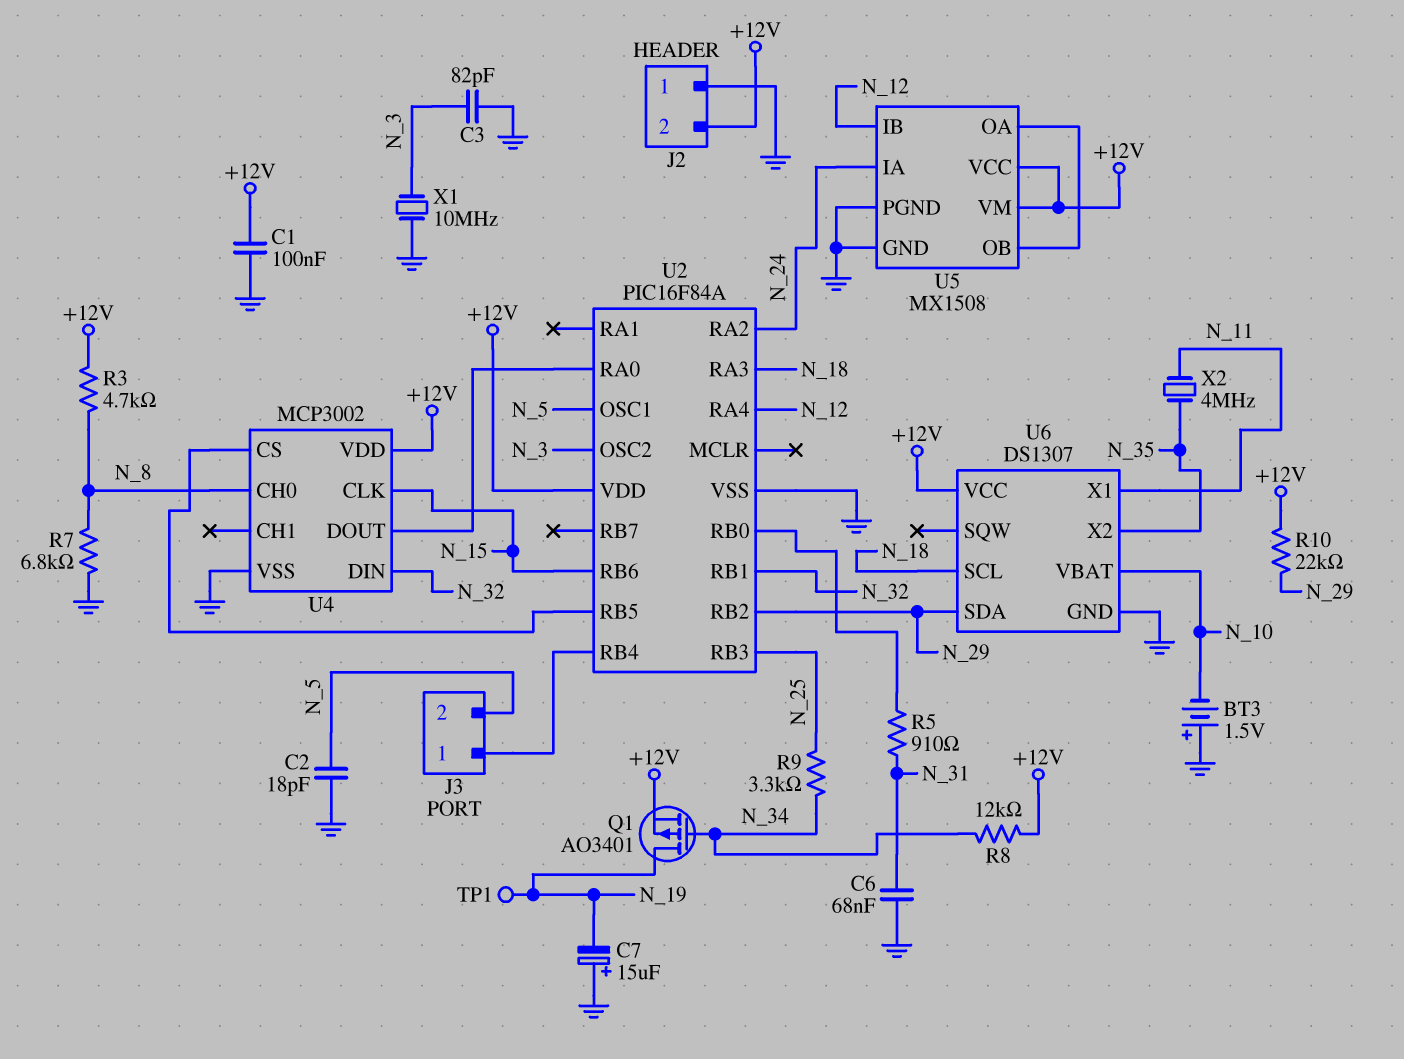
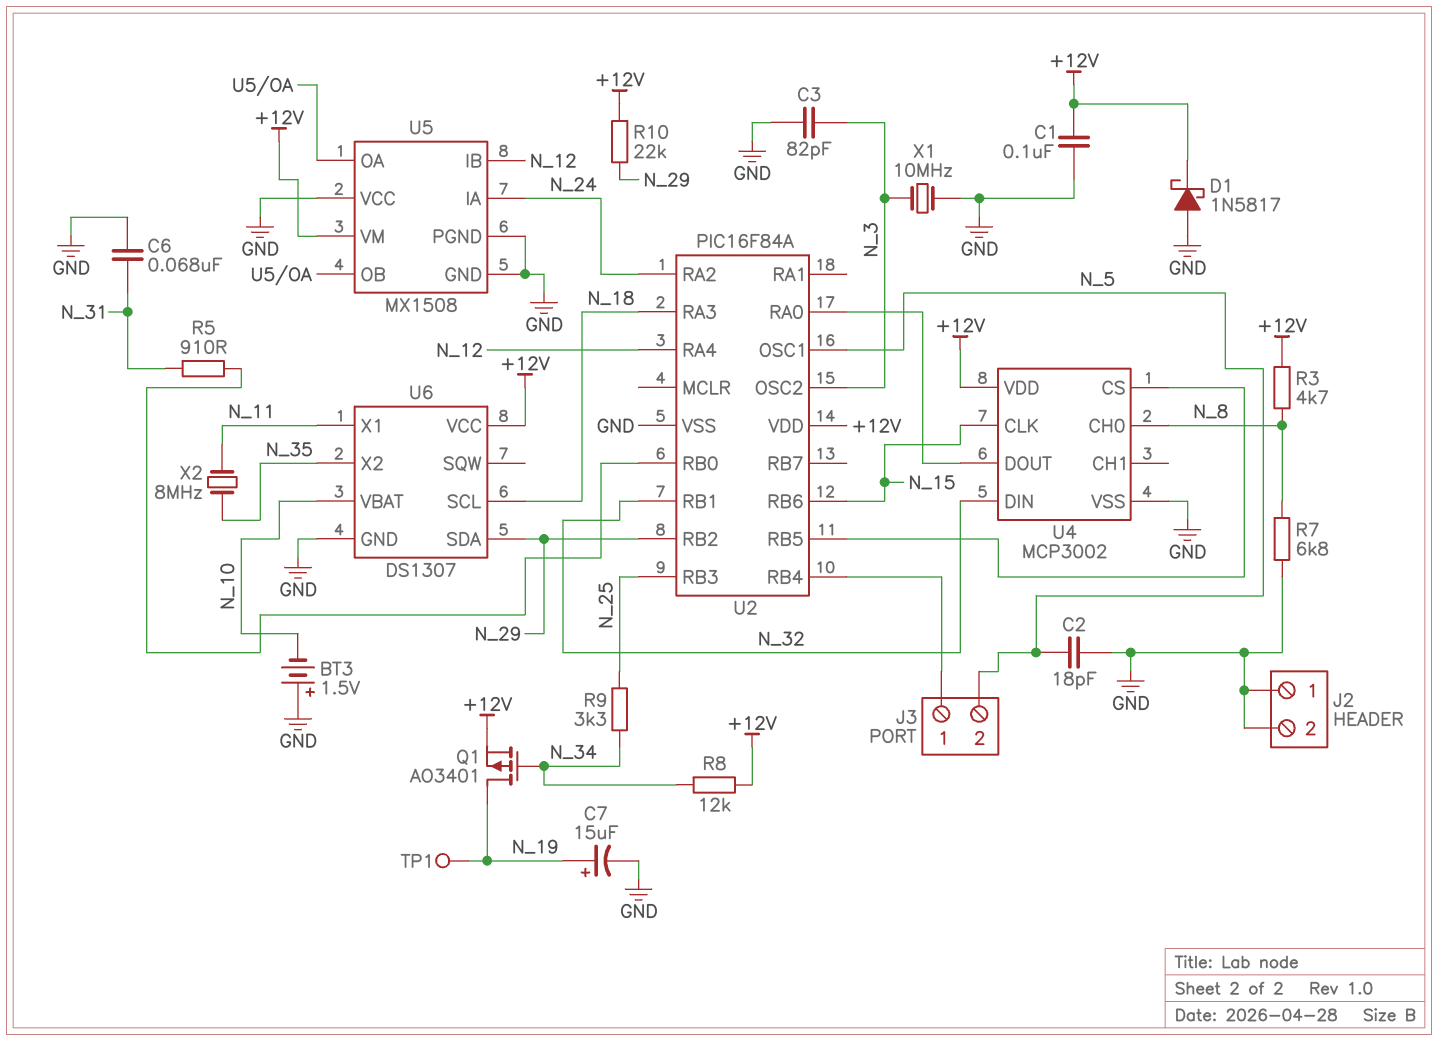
C7: 15uF (plus GND, minus N_19) -> 15uF (plus N_19, minus GND)
D1: none -> schottky 1N5817 (A GND, K +12V)
J2 pin 2: +12V -> GND
U5 pin VCC: +12V -> GND
X2: 4MHz (N_11, N_35) -> 8MHz (N_11, N_35)

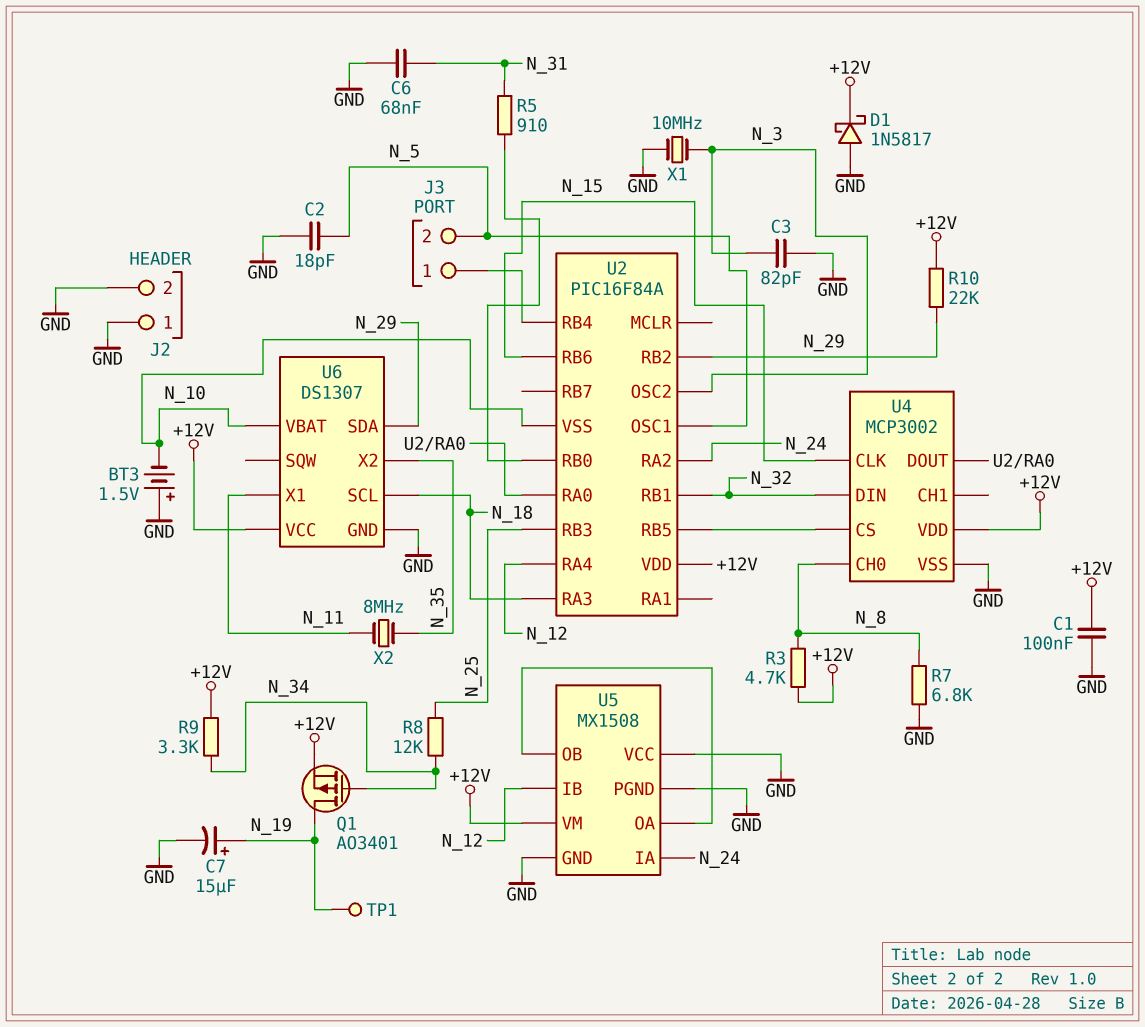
R8: 12k (+12V, N_34) -> 12k (N_25, N_34)
R9: 3.3k (N_25, N_34) -> 3.3k (+12V, N_34)
U2 pin VSS: GND -> N_10

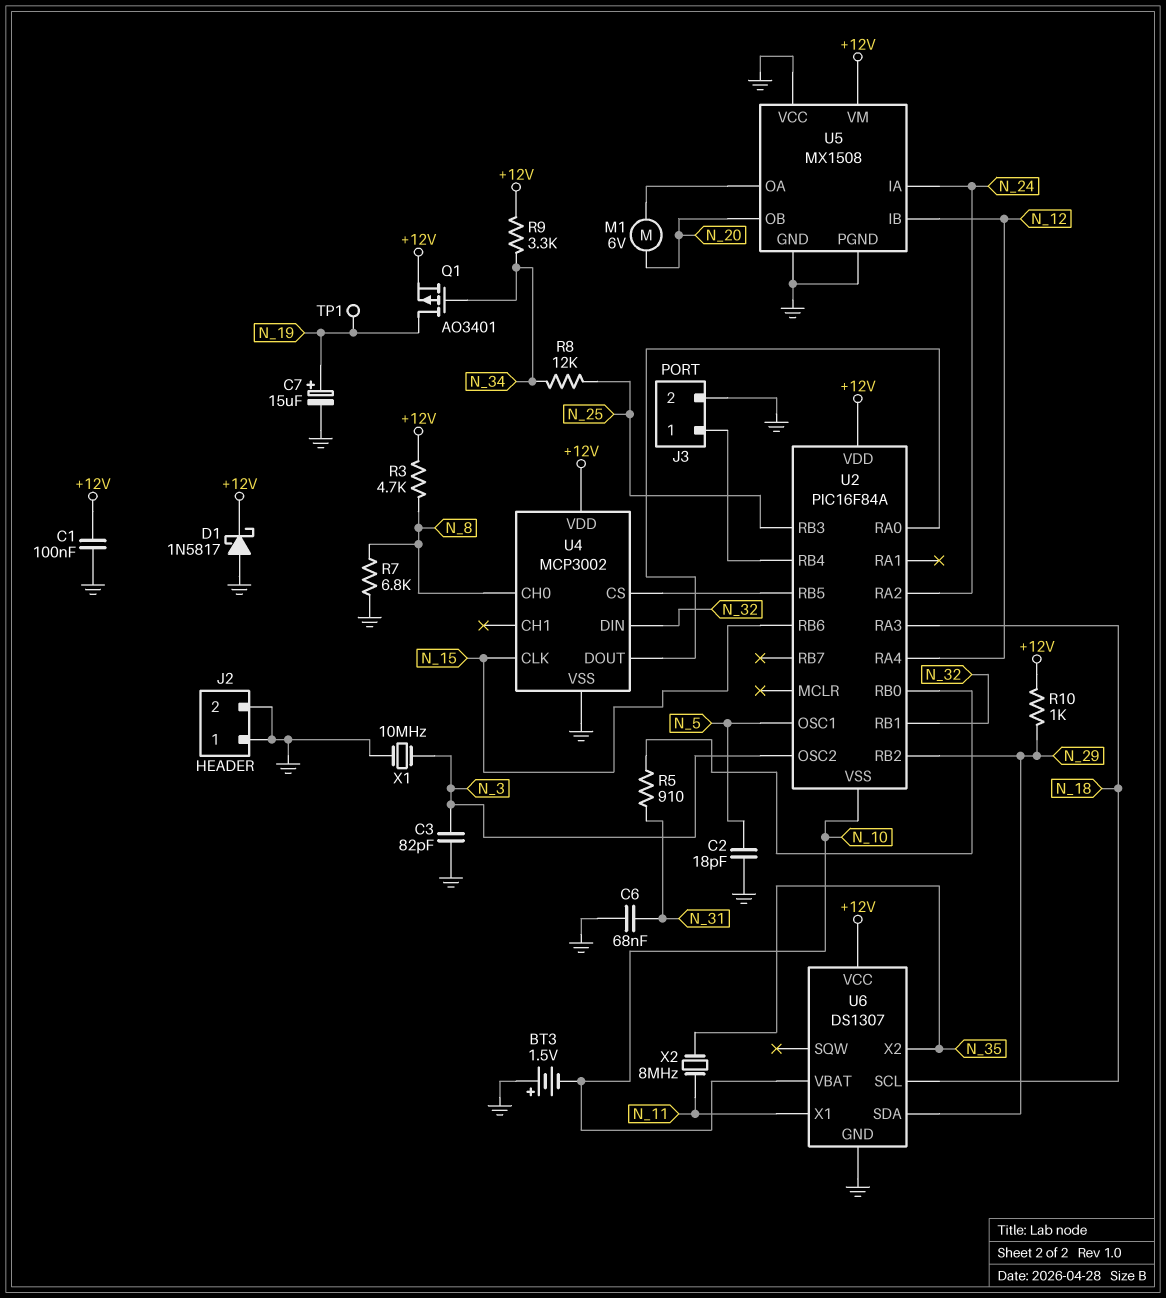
J3 pin 2: N_5 -> GND
M1: none -> motor 6V (N_20, U5/OA)
R10: 22k (+12V, N_29) -> 1k (+12V, N_29)
U5 pin OB: U5/OA -> N_20

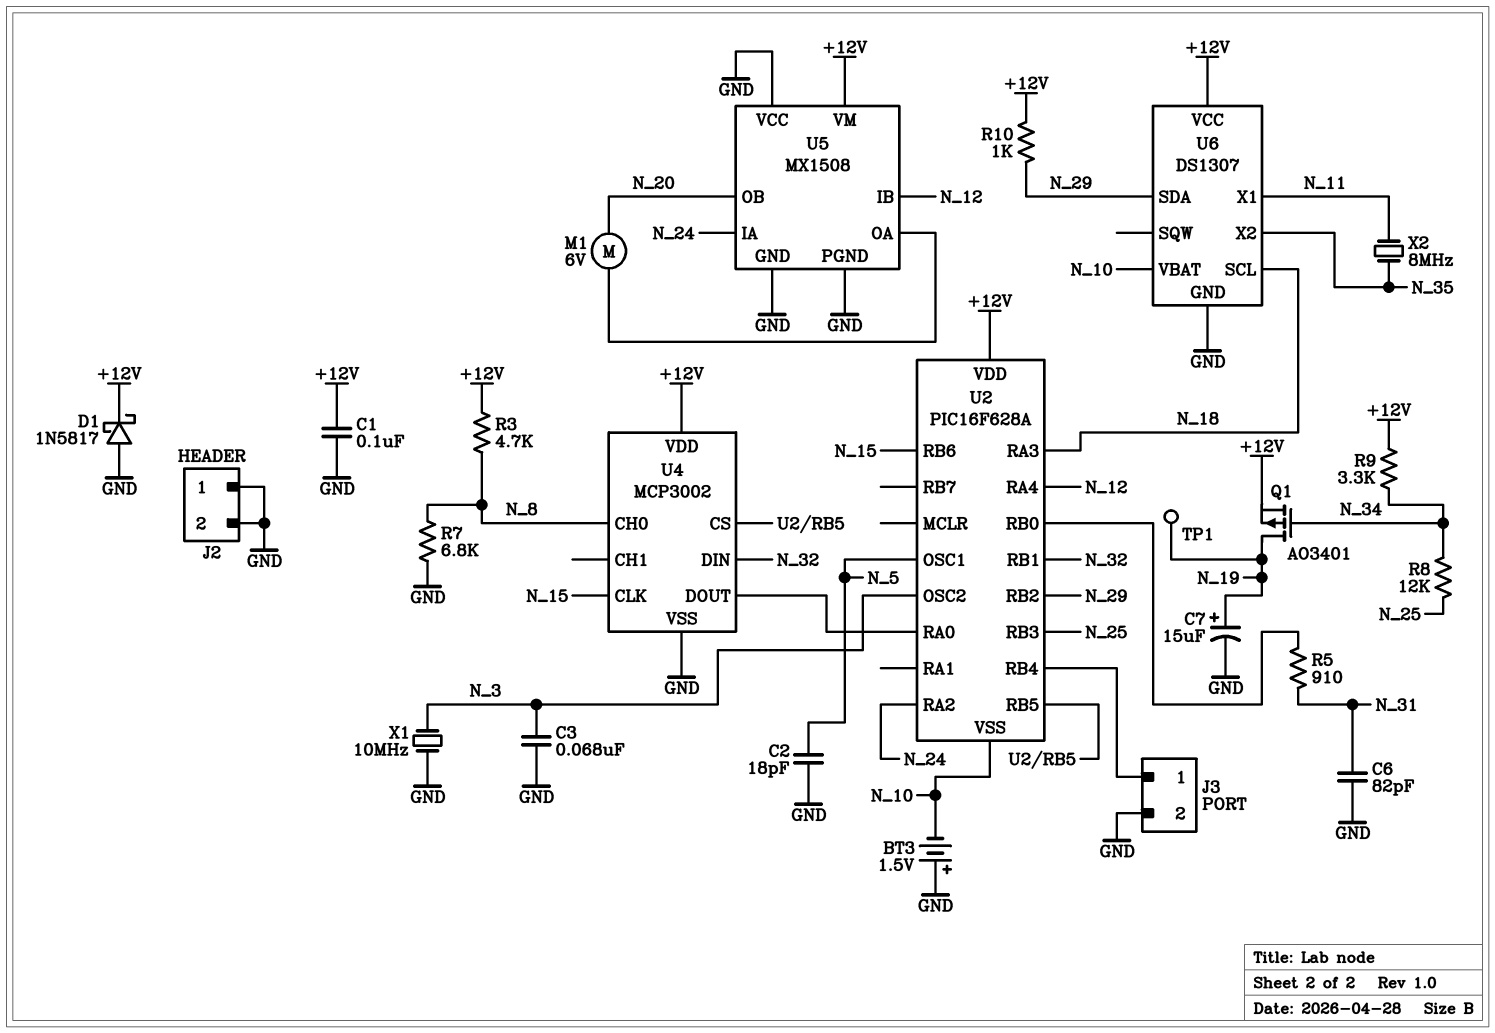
C3: 82pF (GND, N_3) -> 68nF (GND, N_3)
C6: 68nF (GND, N_31) -> 82pF (GND, N_31)
U2: PIC16F84A -> PIC16F628A

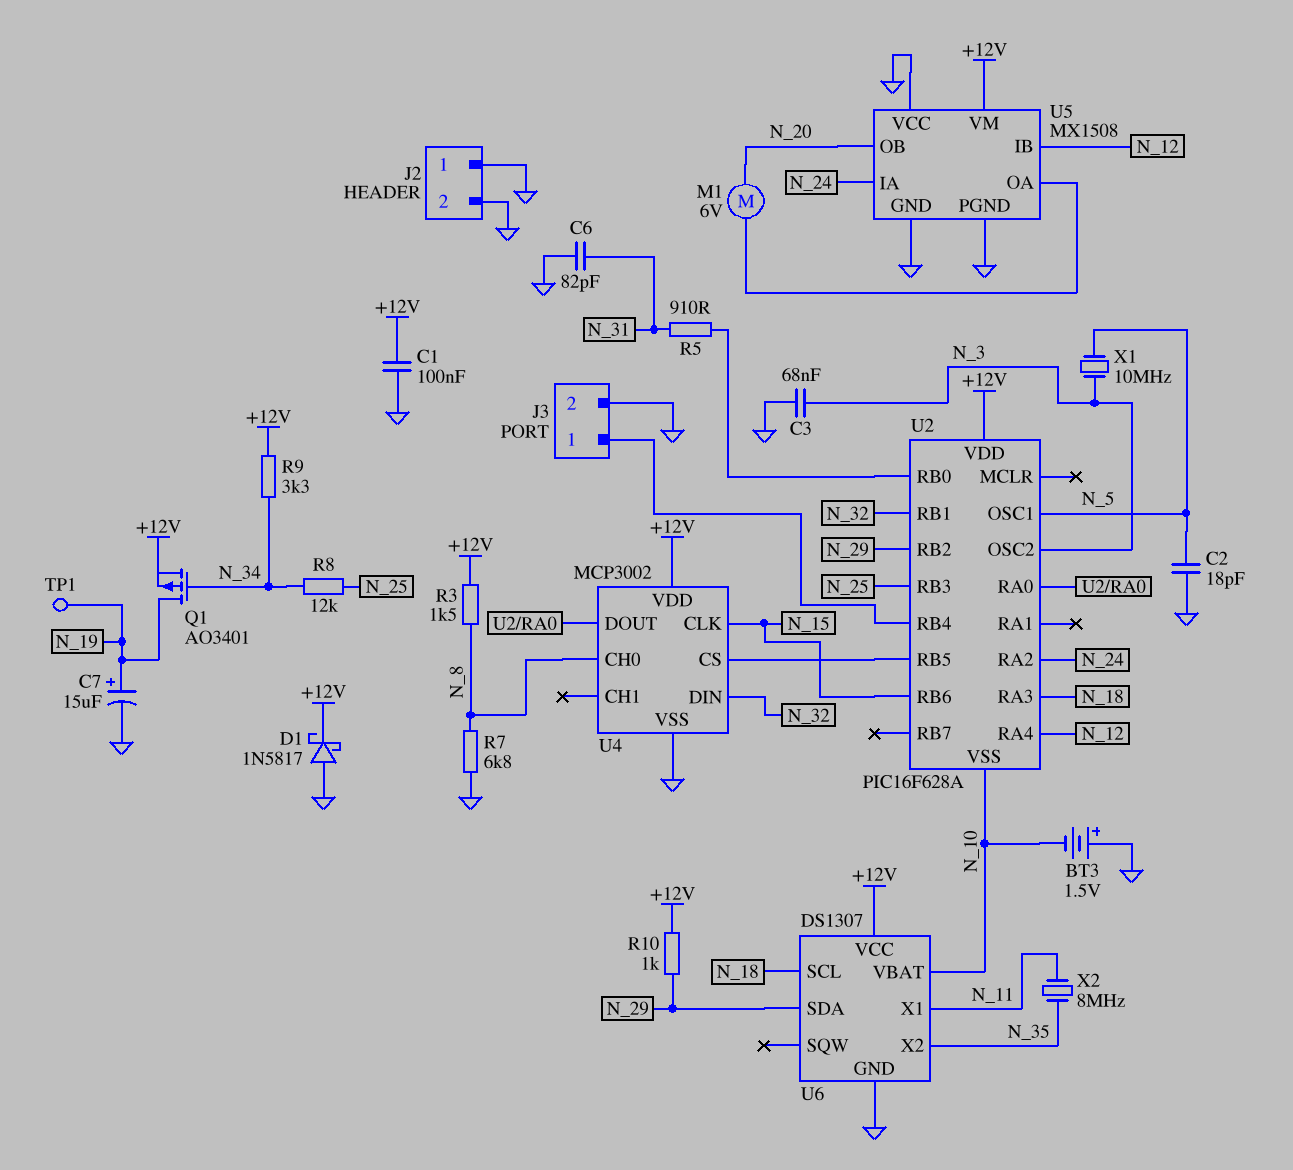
R3: 4.7k (+12V, N_8) -> 1.5k (+12V, N_8)
X1: 10MHz (GND, N_3) -> 10MHz (N_3, N_5)

